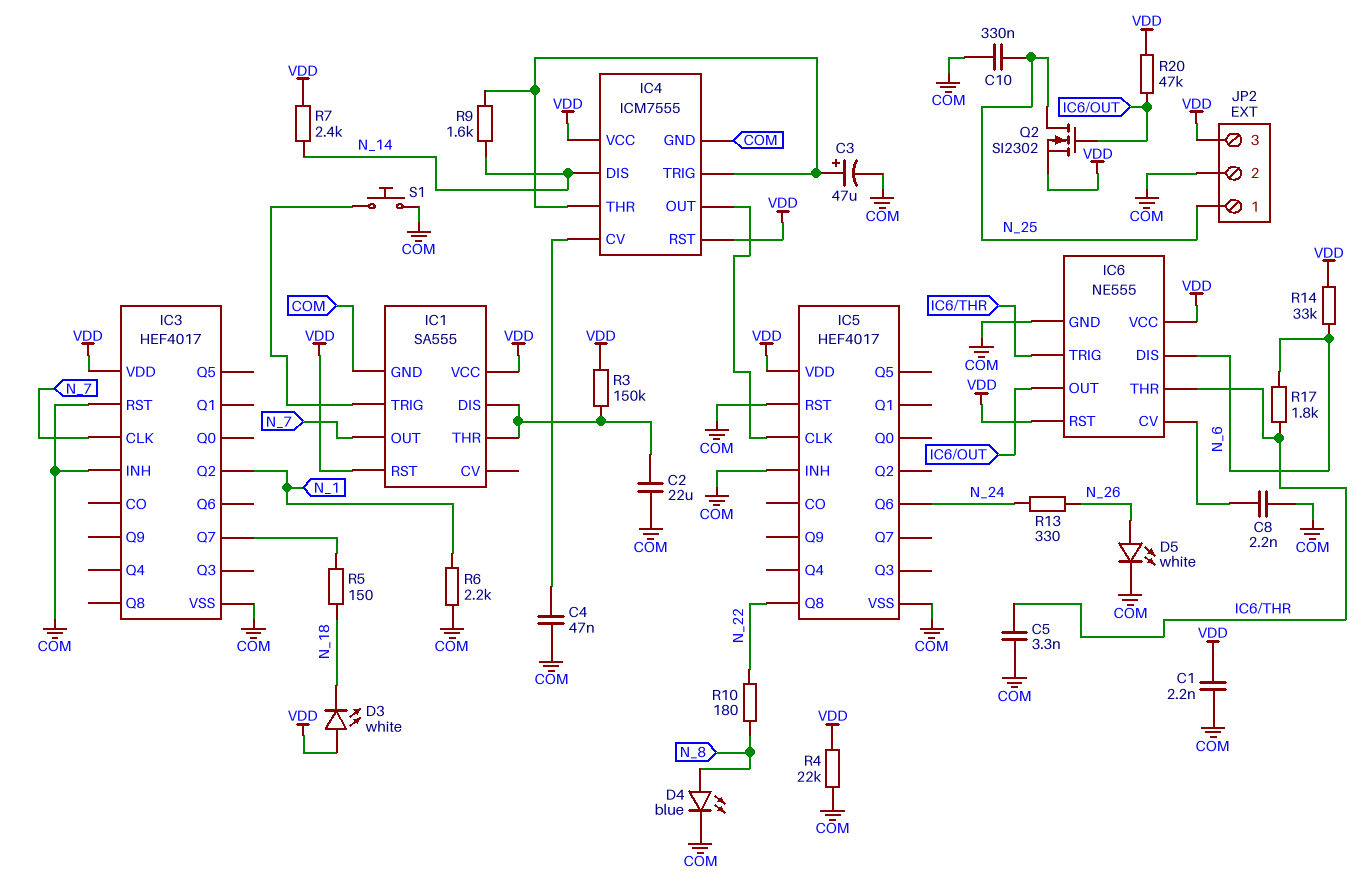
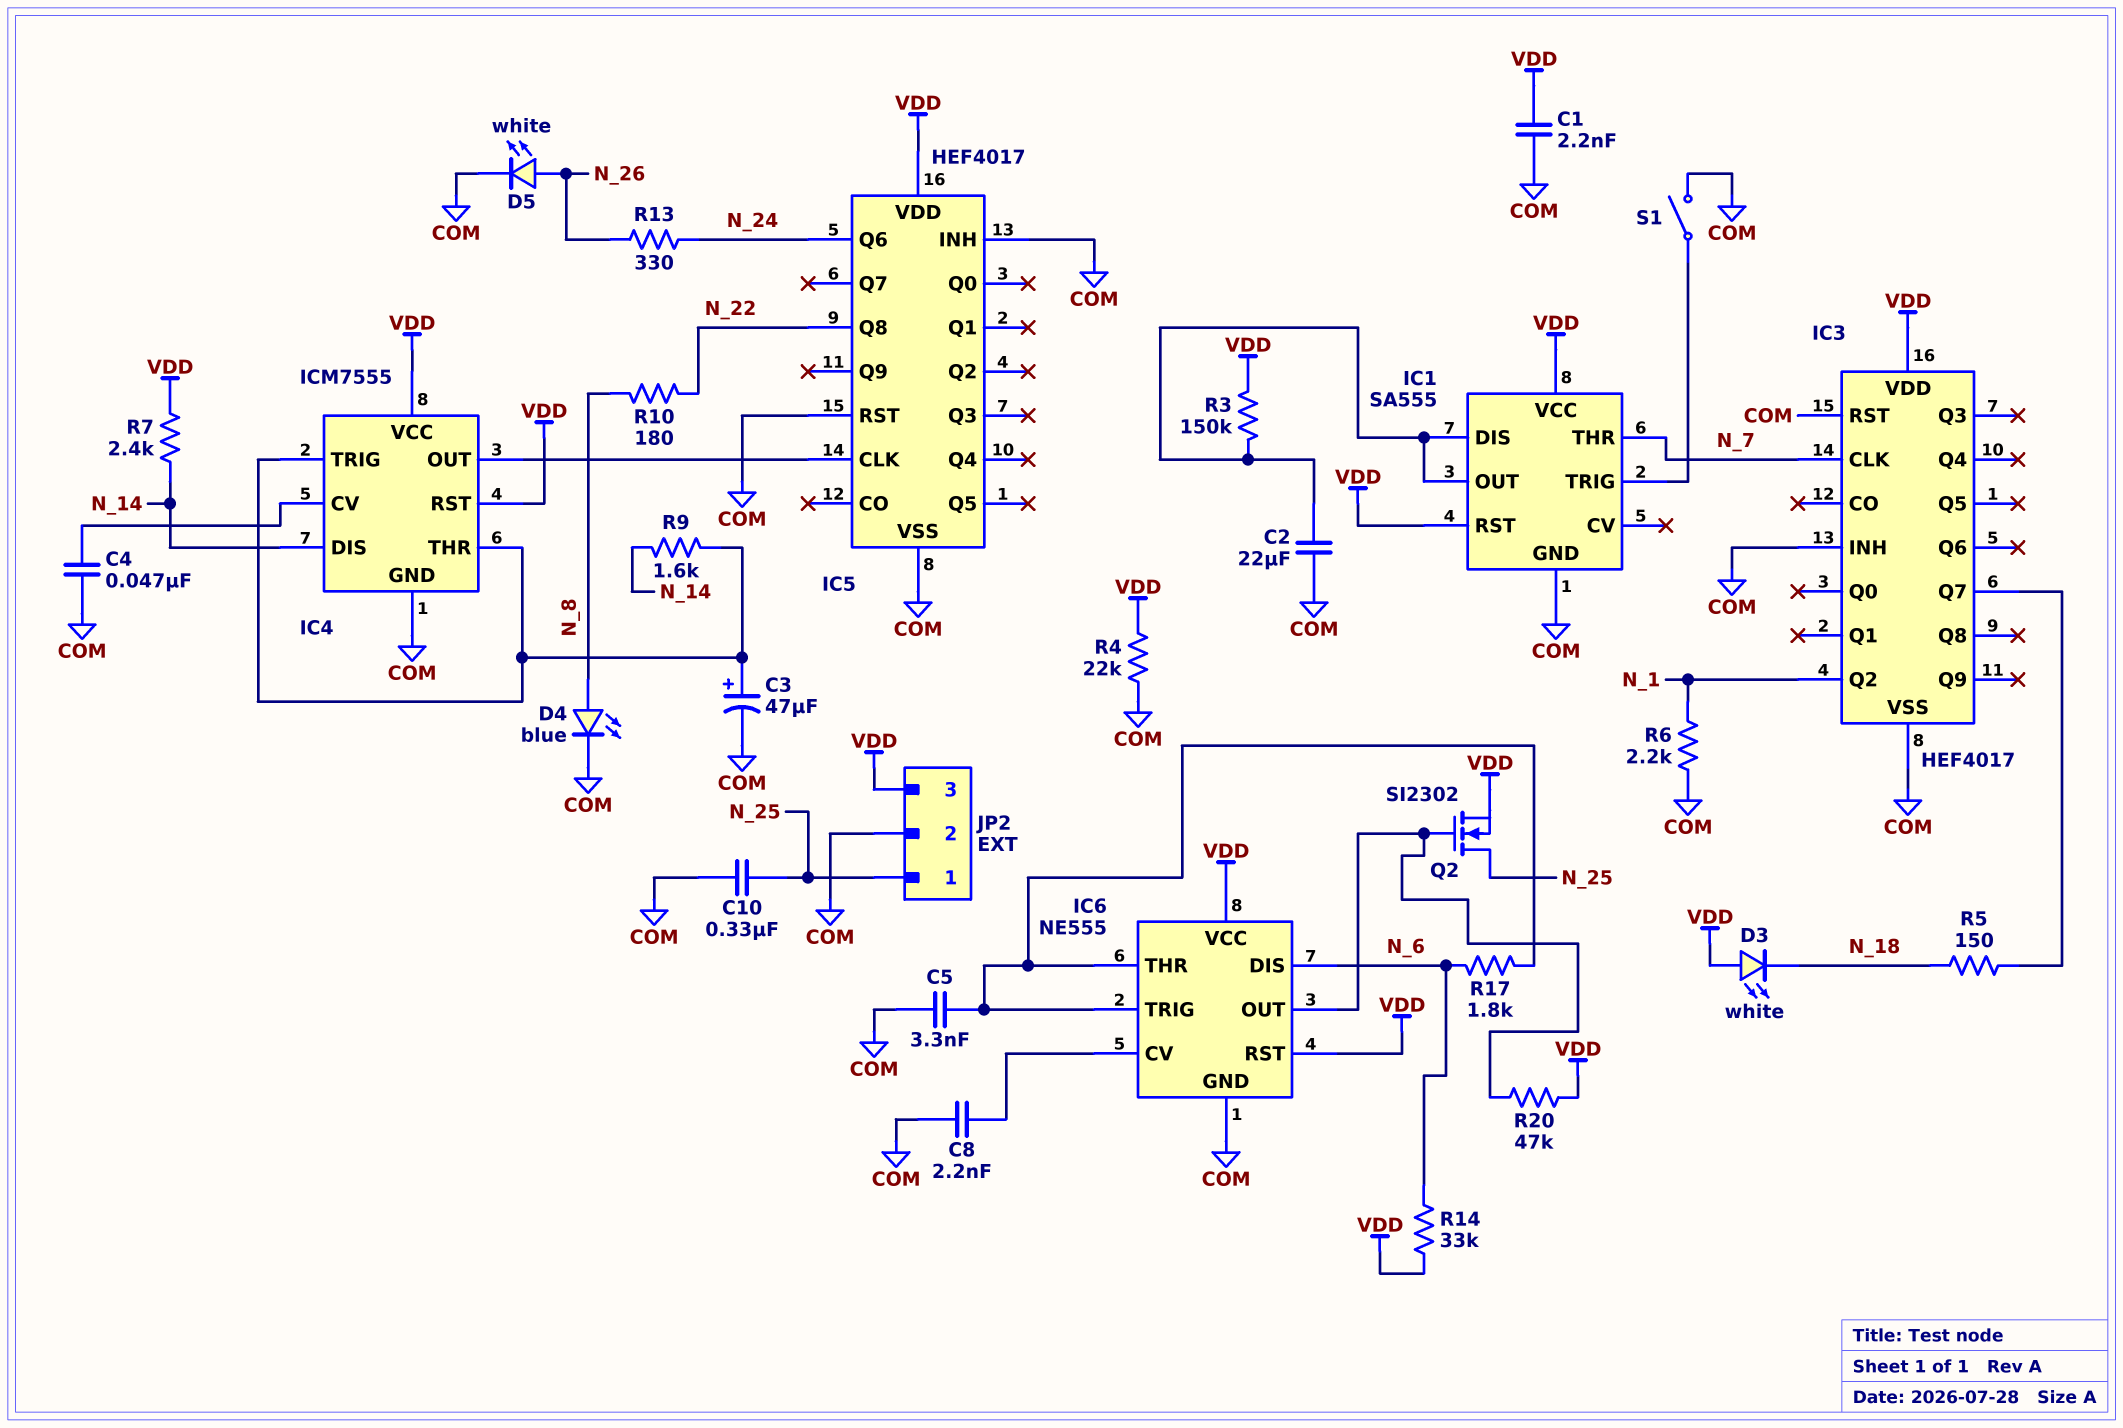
IC1 pin OUT: N_7 -> IC1/DIS
IC1 pin THR: IC1/DIS -> N_7
S1: button (COM, IC1/TRIG) -> switch (COM, IC1/TRIG)

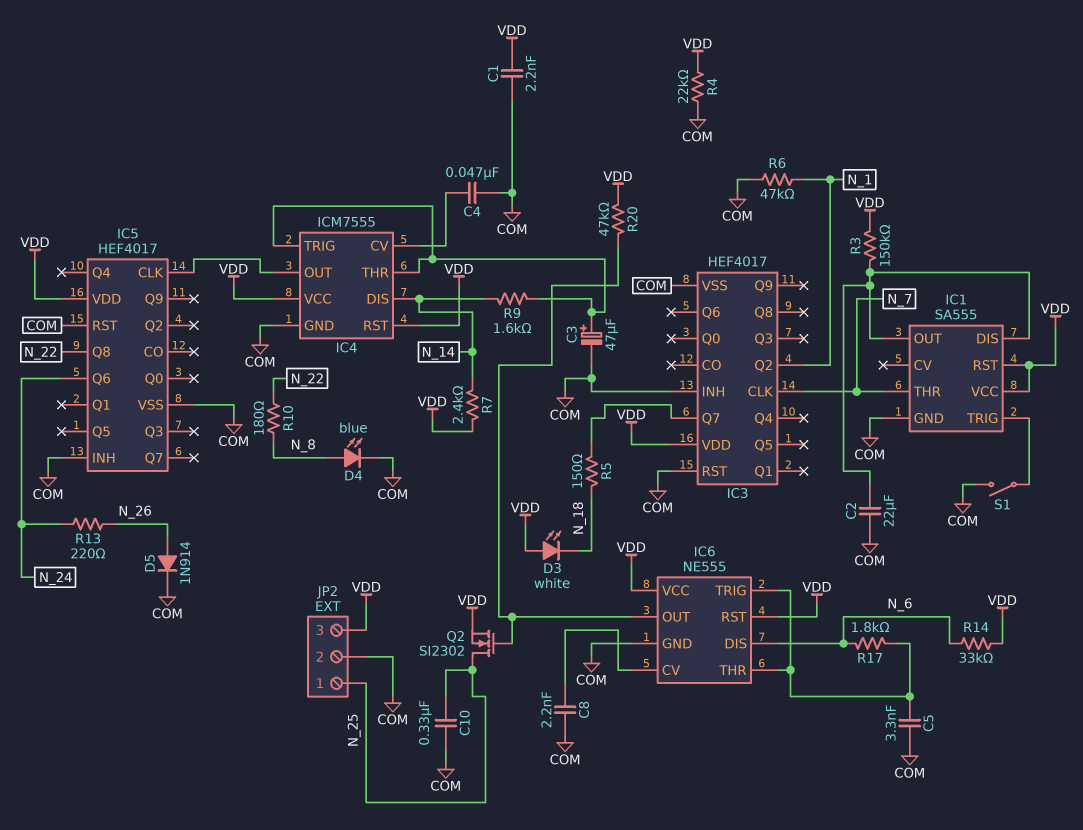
D5: LED white (A N_26, K COM) -> diode 1N914 (A N_26, K COM)
R6: 2.2k (COM, N_1) -> 47k (COM, N_1)
R13: 330 (N_24, N_26) -> 220 (N_24, N_26)

